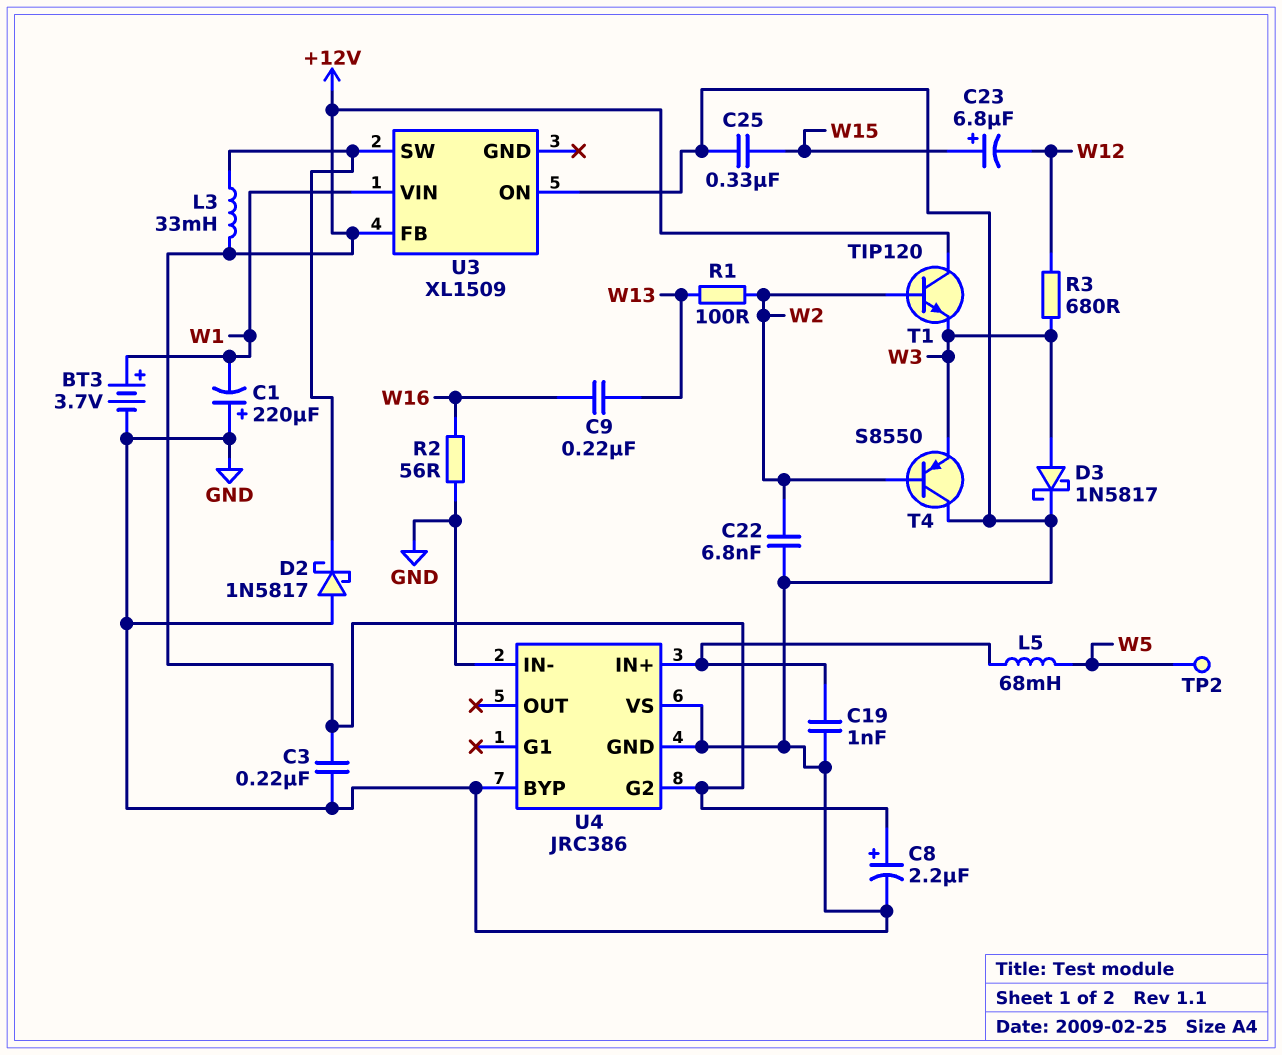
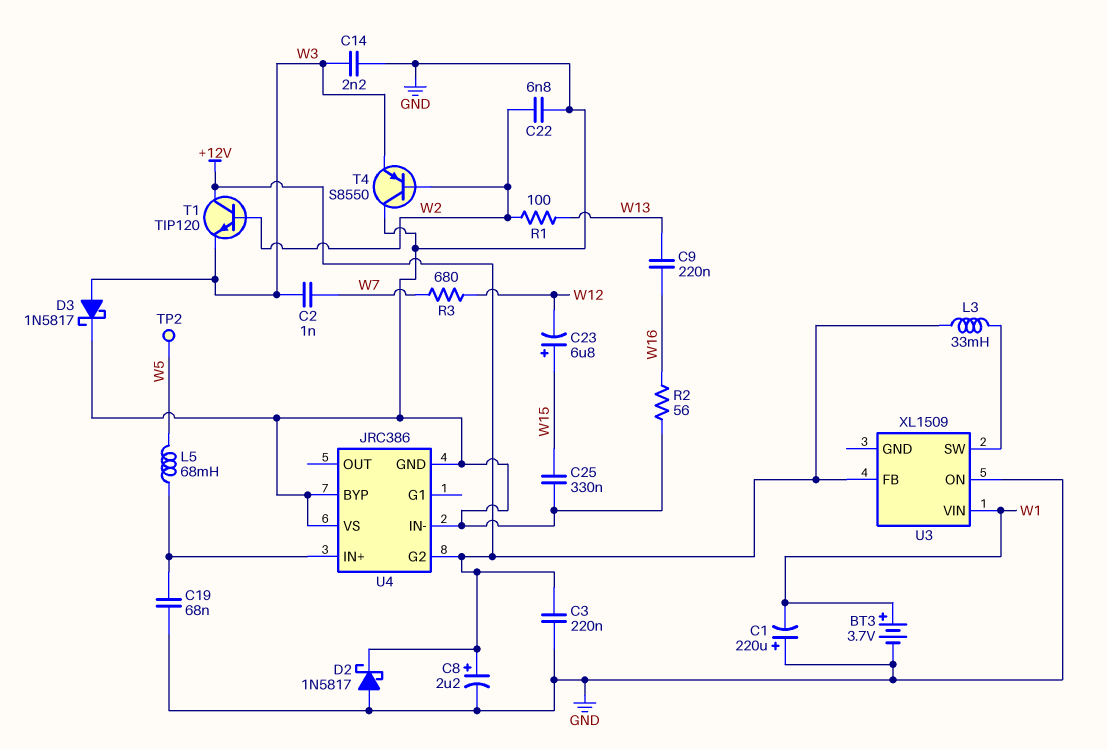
C2: none -> 1nF (W3, W7)
C14: none -> 2.2nF (GND, W3)
C19: 1nF (GND, U4/IN+) -> 68nF (GND, U4/IN+)
D2: schottky 1N5817 (A GND, K U3/SW) -> schottky 1N5817 (A GND, K +12V)
R3: 680 (W3, W12) -> 680 (W7, W12)

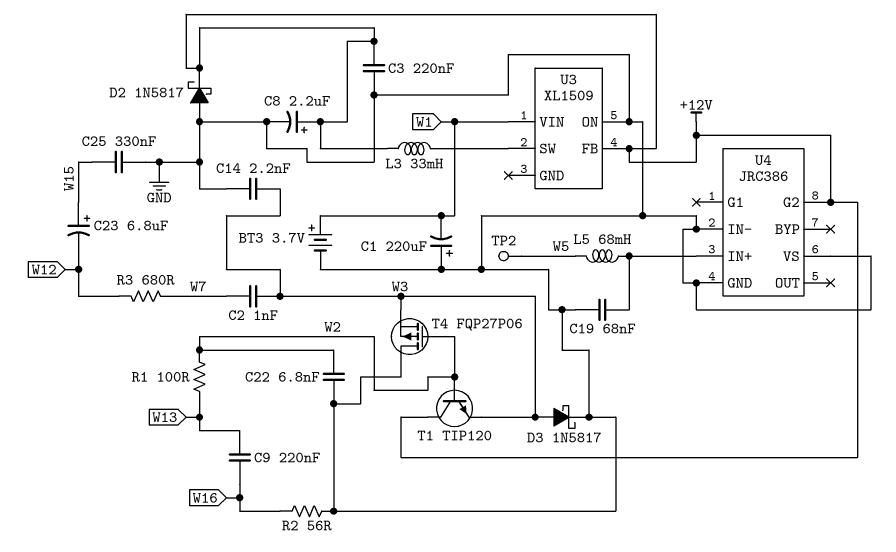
T4: PNP S8550 (B W2, C GND, E W3) -> PMOS FQP27P06 (G W2, D GND, S W3)
U4 pin BYP: GND -> none

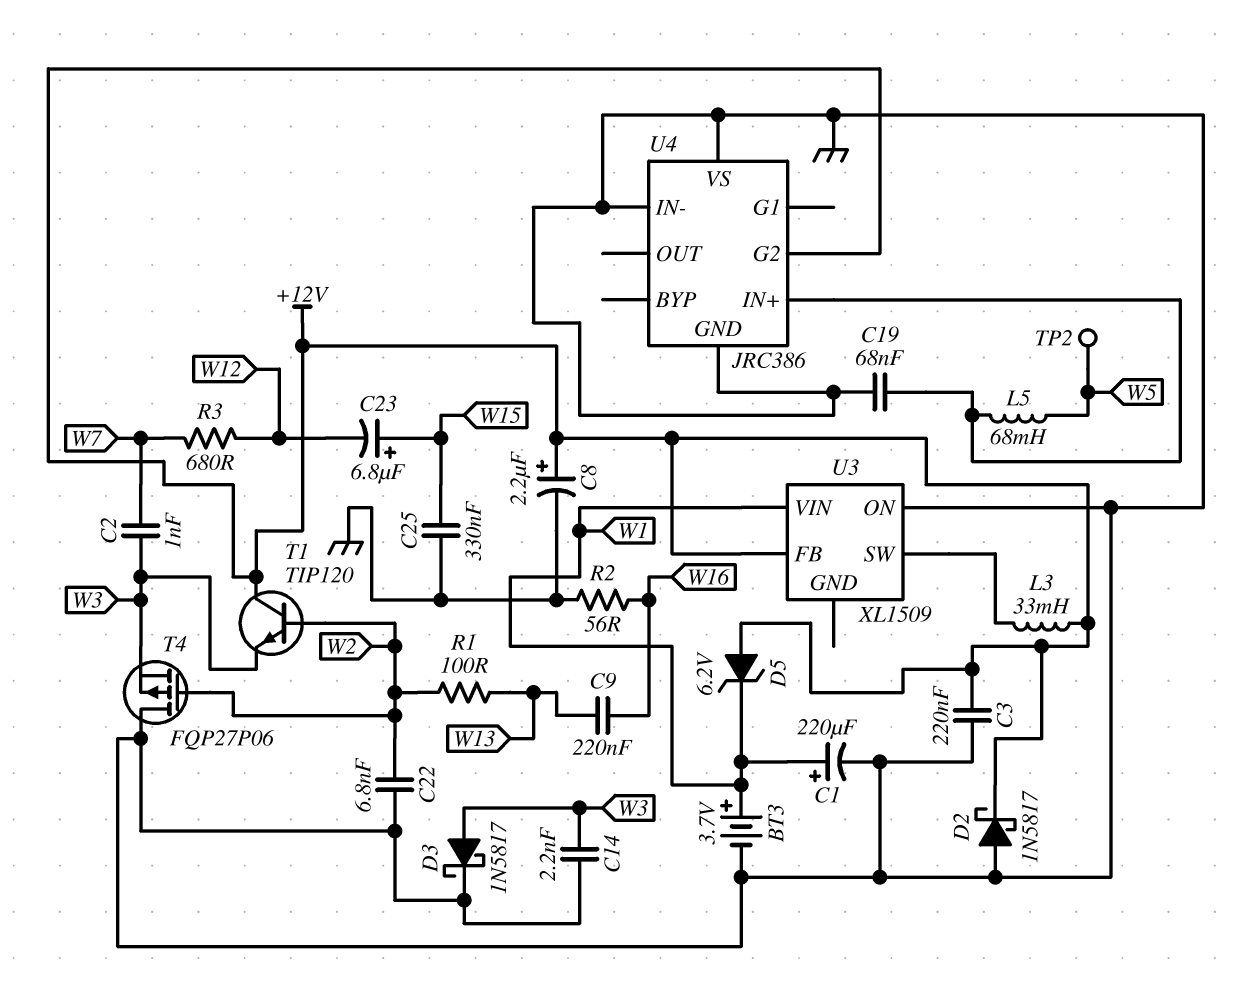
C1: 220uF (plus GND, minus W1) -> 220uF (plus W1, minus GND)
D5: none -> zener 6.2V (A +12V, K W1)

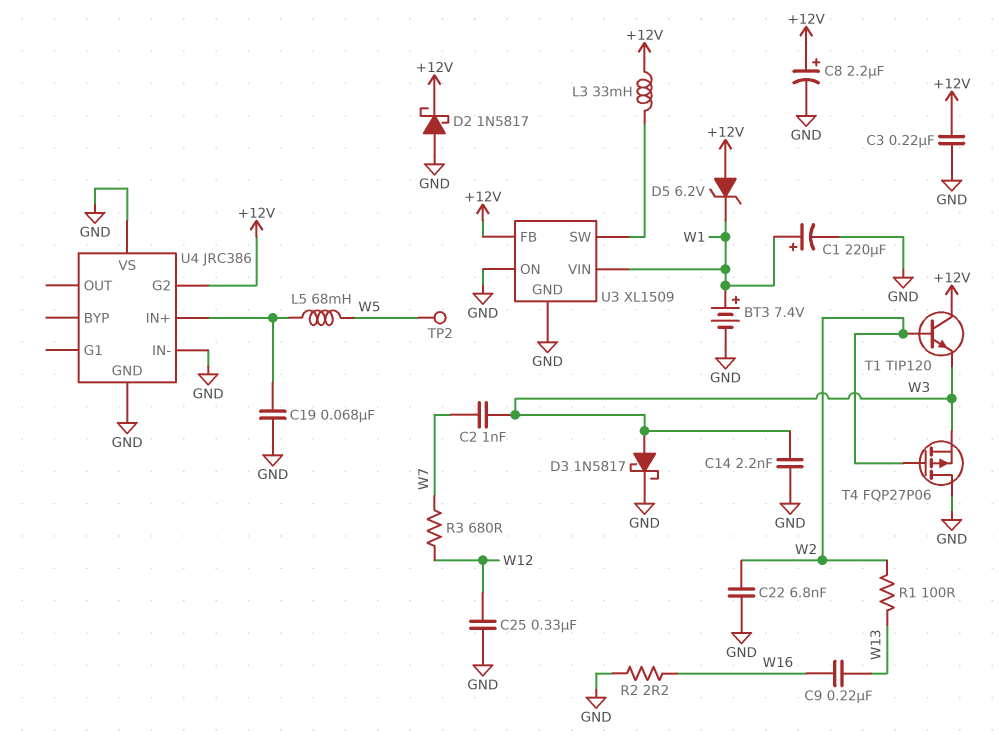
BT3: 3.7V (plus W1, minus GND) -> 7.4V (plus W1, minus GND)
C23: 6.8uF (plus W15, minus W12) -> none
C25: 330nF (GND, W15) -> 330nF (GND, W12)
R2: 56 (GND, W16) -> 2.2 (GND, W16)
U3 pin GND: none -> GND

